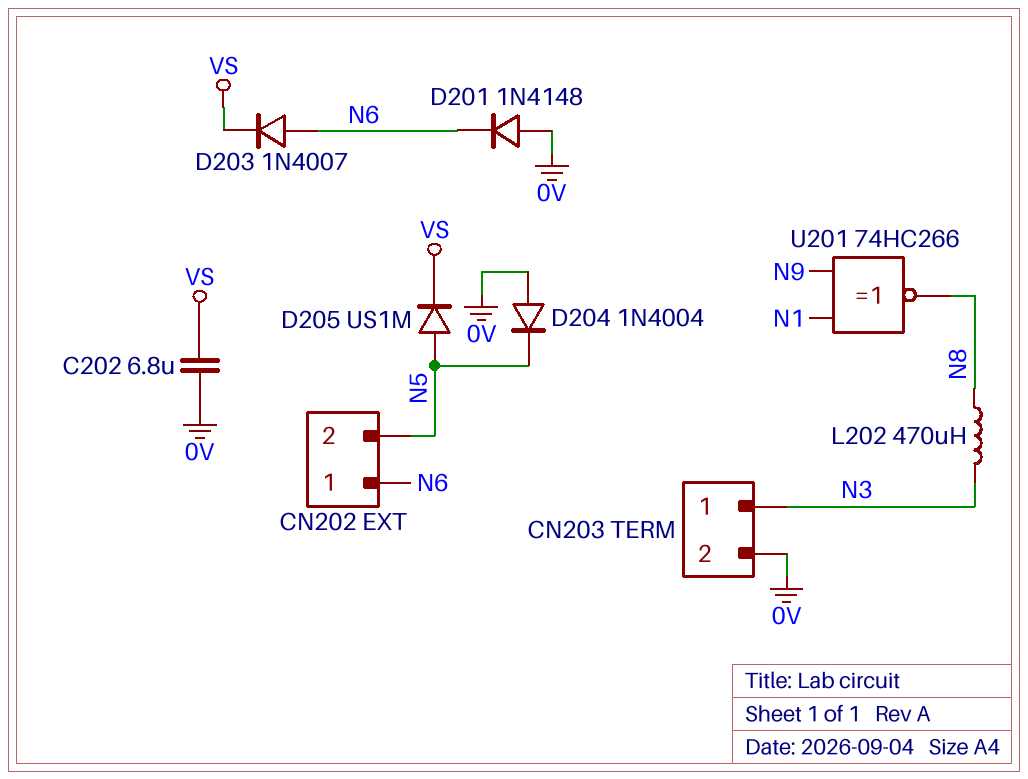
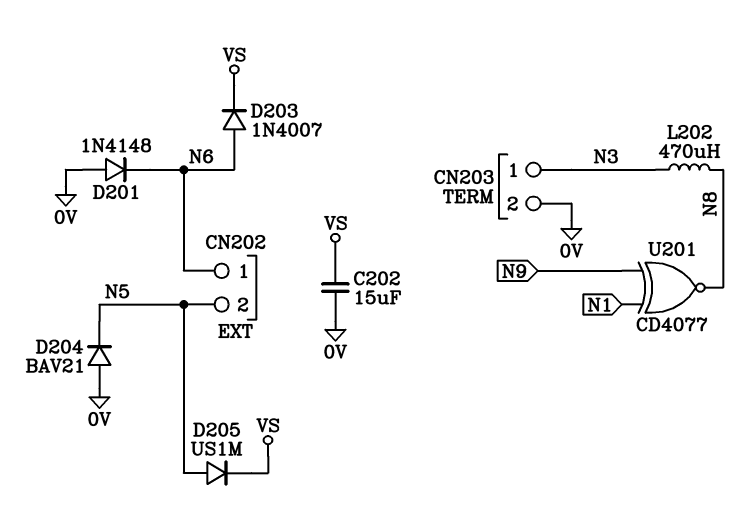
C202: 6.8uF (0V, VS) -> 15uF (0V, VS)
D204: diode 1N4004 (A 0V, K N5) -> diode BAV21 (A 0V, K N5)
U201: XNOR 74HC266 (in N1, in N9, out N8) -> XNOR CD4077 (in N1, in N9, out N8)

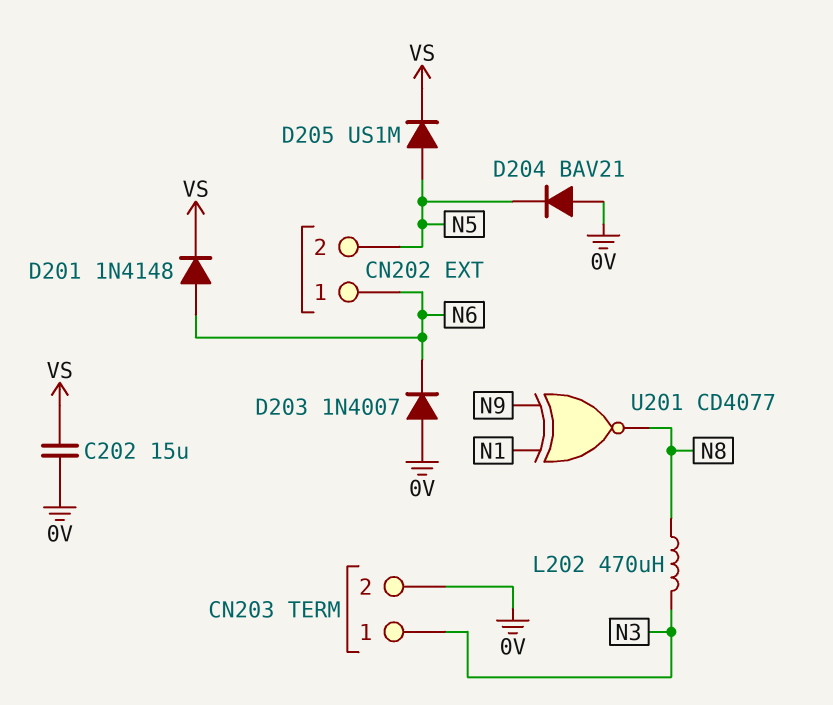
D201: diode 1N4148 (A 0V, K N6) -> diode 1N4148 (A N6, K VS)
D203: diode 1N4007 (A N6, K VS) -> diode 1N4007 (A 0V, K N6)

